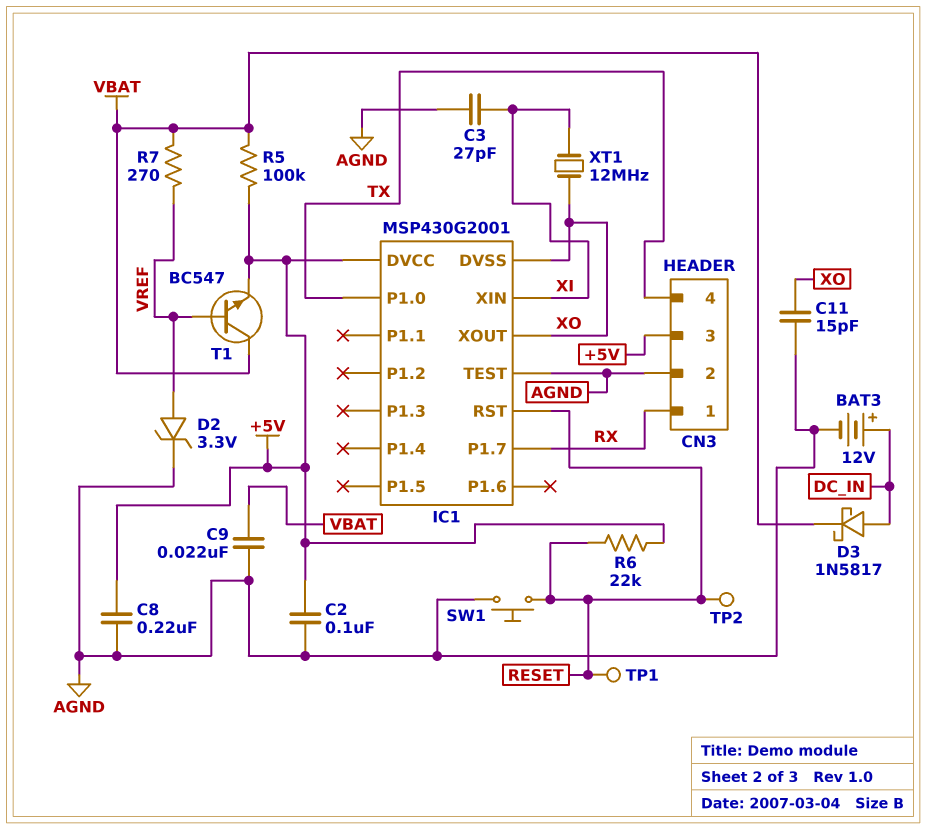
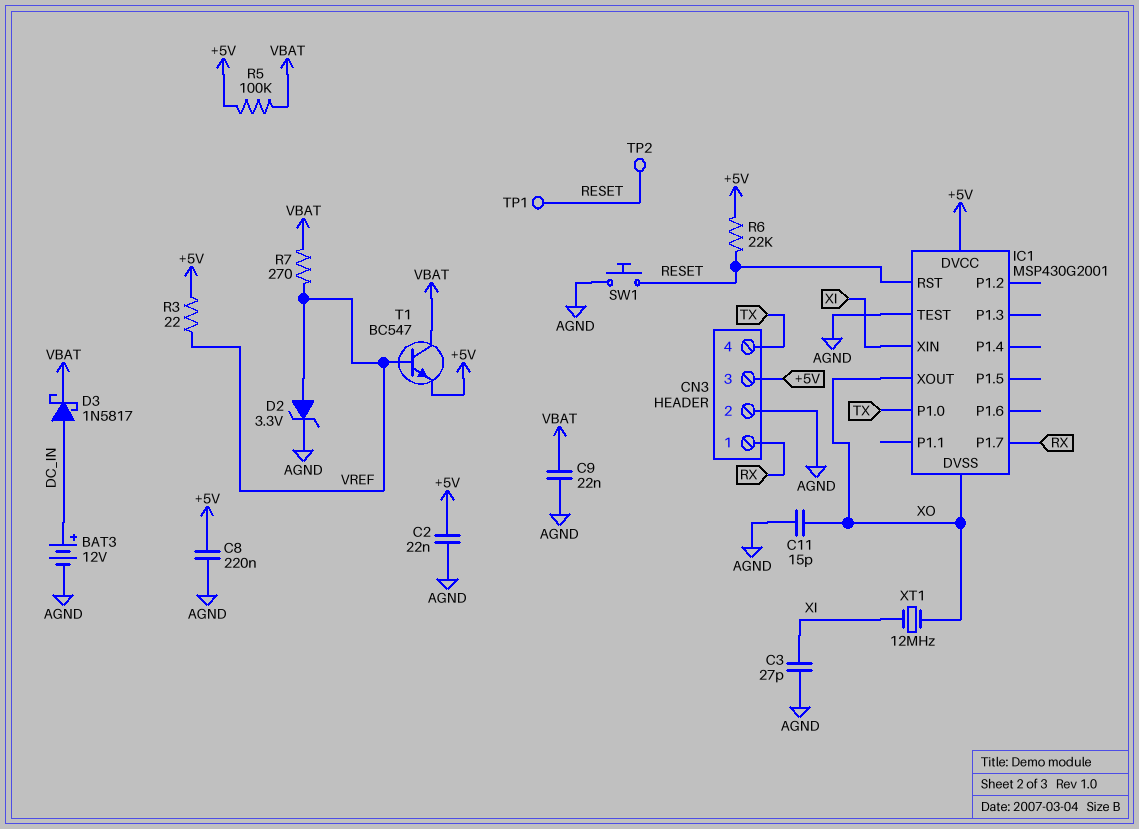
C2: 100nF (+5V, AGND) -> 22nF (+5V, AGND)
R3: none -> 22 (+5V, VREF)

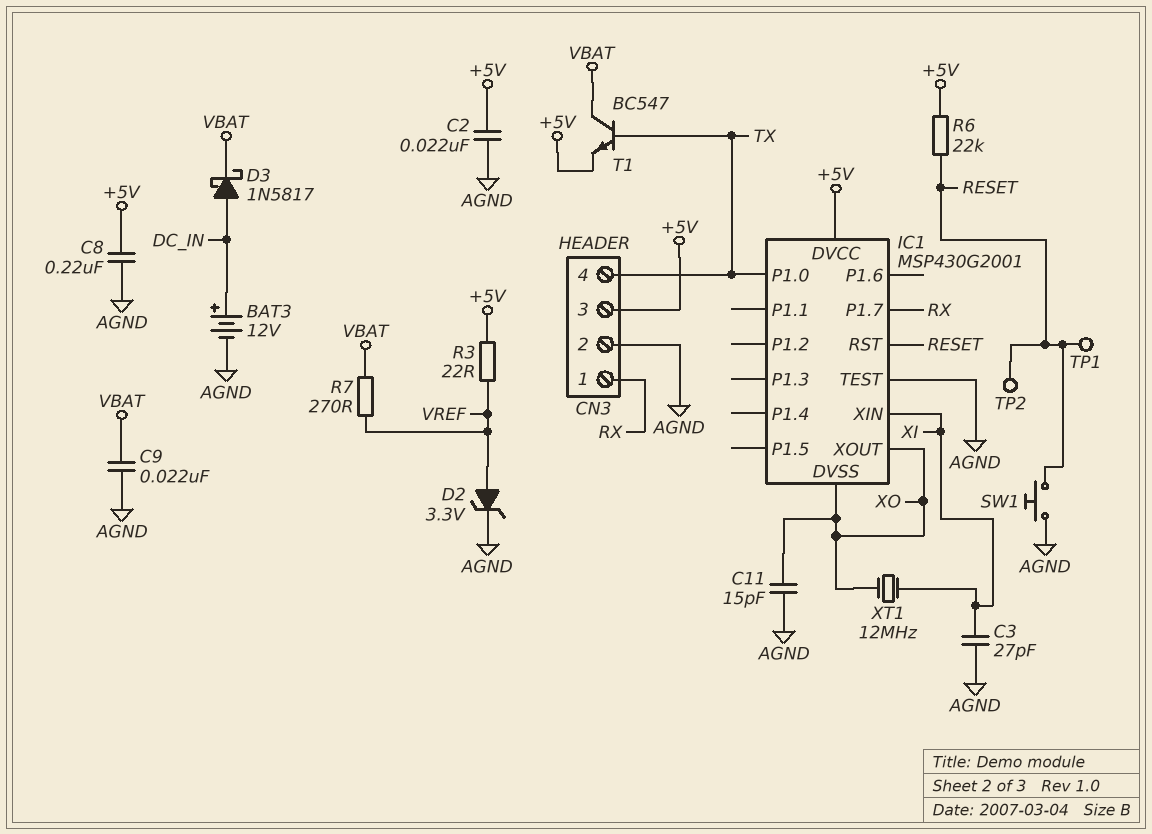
R5: 100k (+5V, VBAT) -> none
T1: NPN BC547 (B VREF, C VBAT, E +5V) -> NPN BC547 (B TX, C VBAT, E +5V)

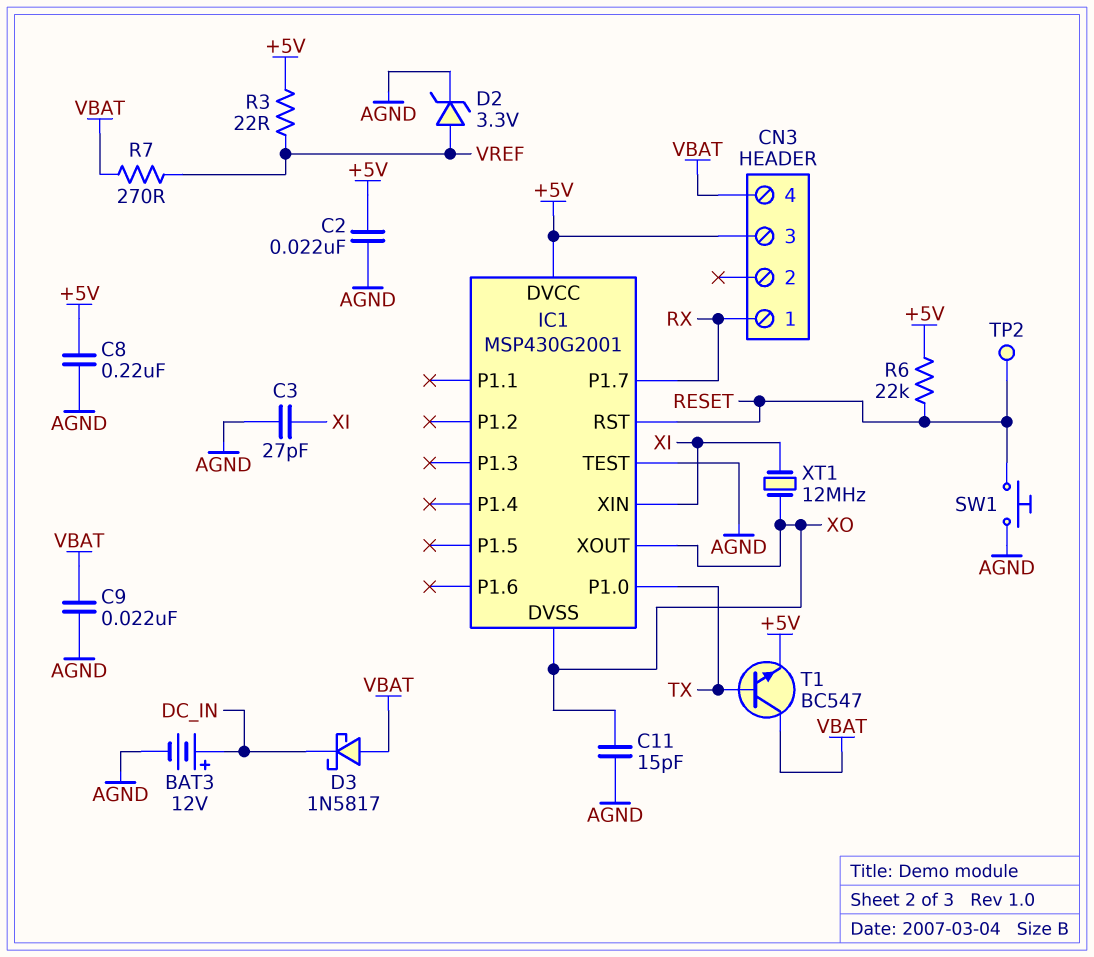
CN3 pin 2: AGND -> none
CN3 pin 4: TX -> VBAT
D3: schottky 1N5817 (A DC_IN, K VBAT) -> schottky 1N5817 (A VBAT, K DC_IN)
TP1: test point (RESET) -> none

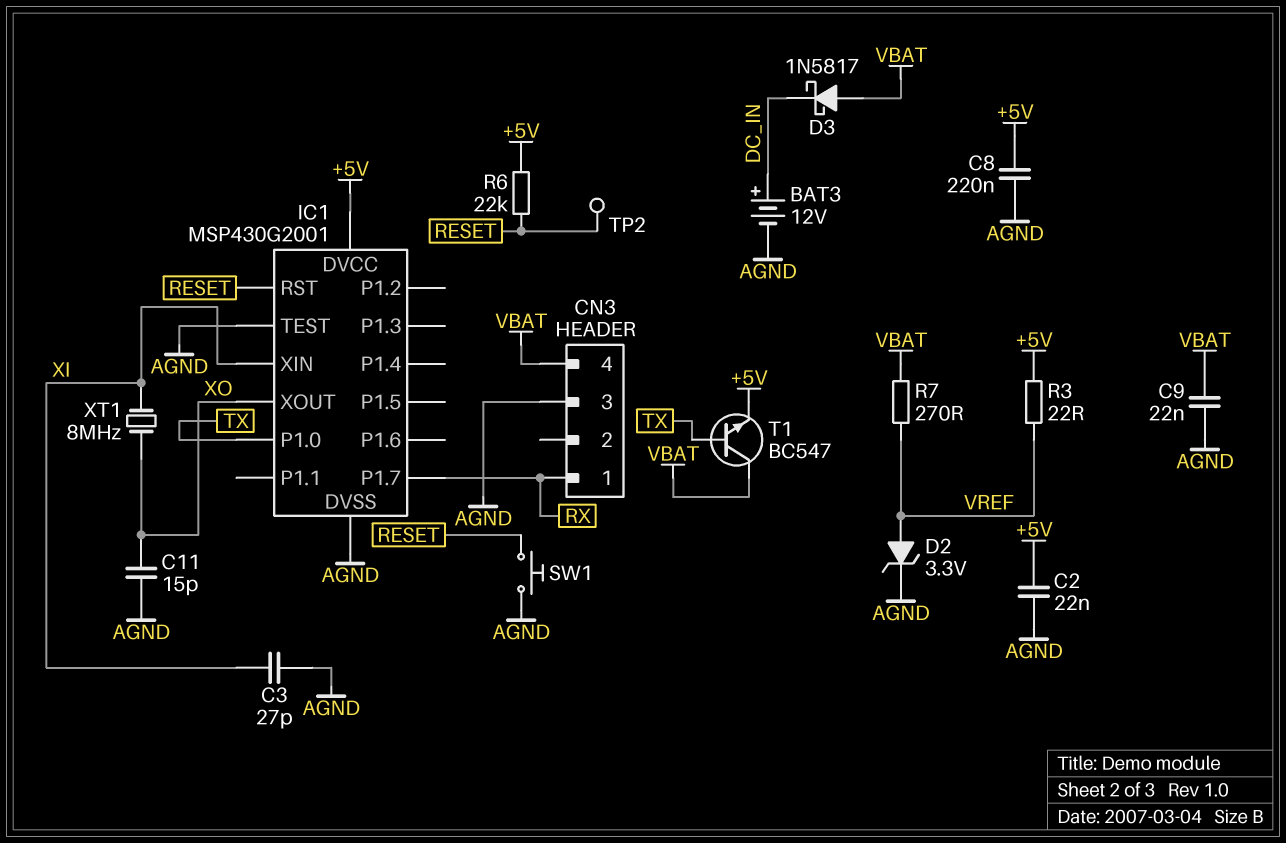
CN3 pin 3: +5V -> AGND
IC1 pin DVSS: XO -> AGND
XT1: 12MHz (XI, XO) -> 8MHz (XI, XO)

